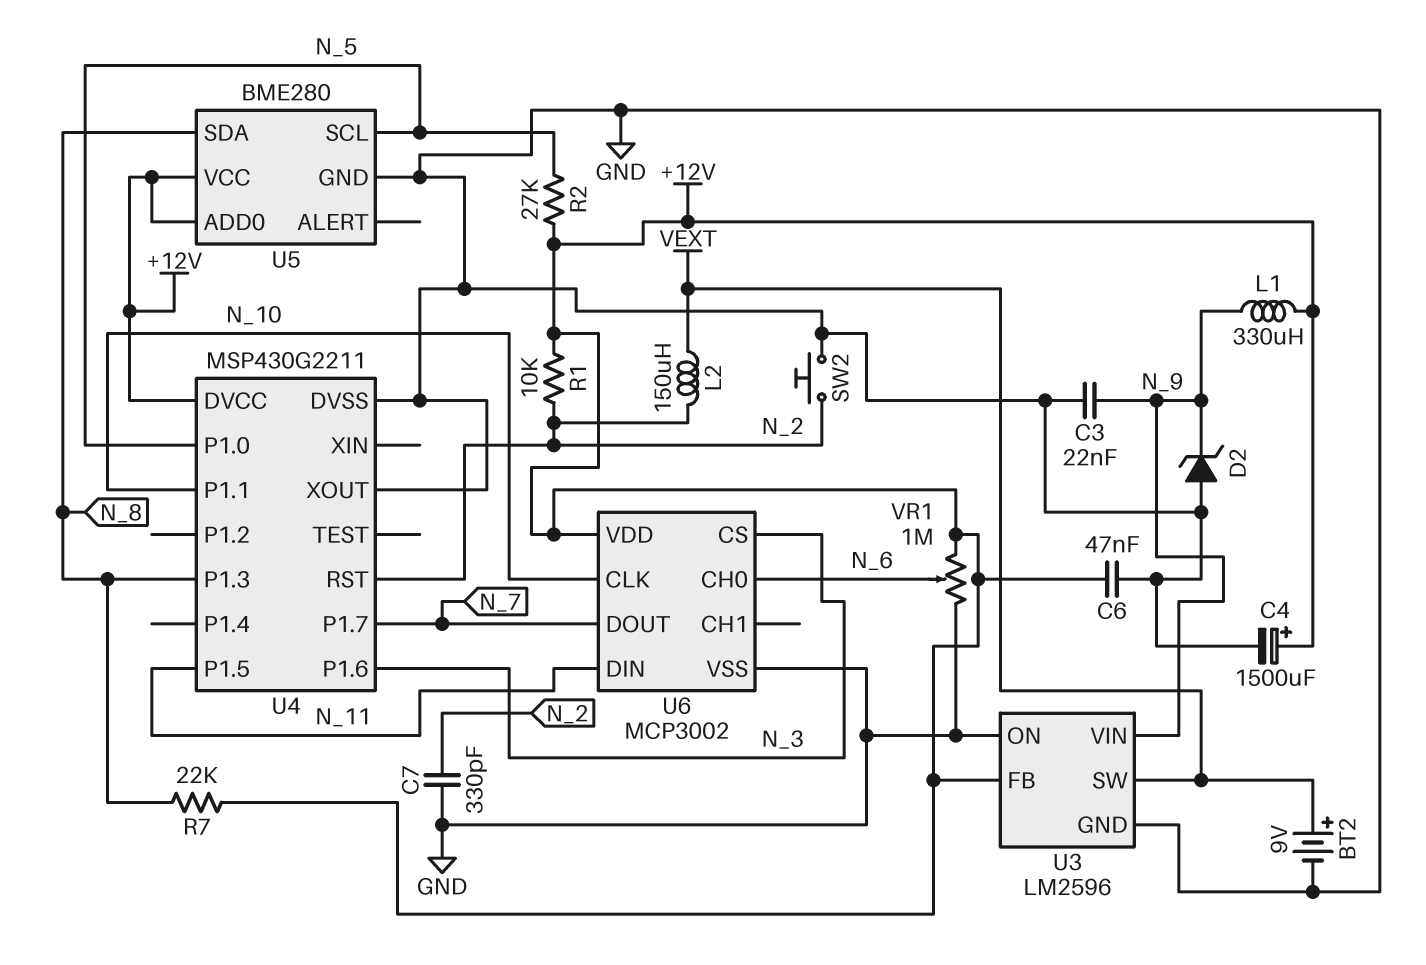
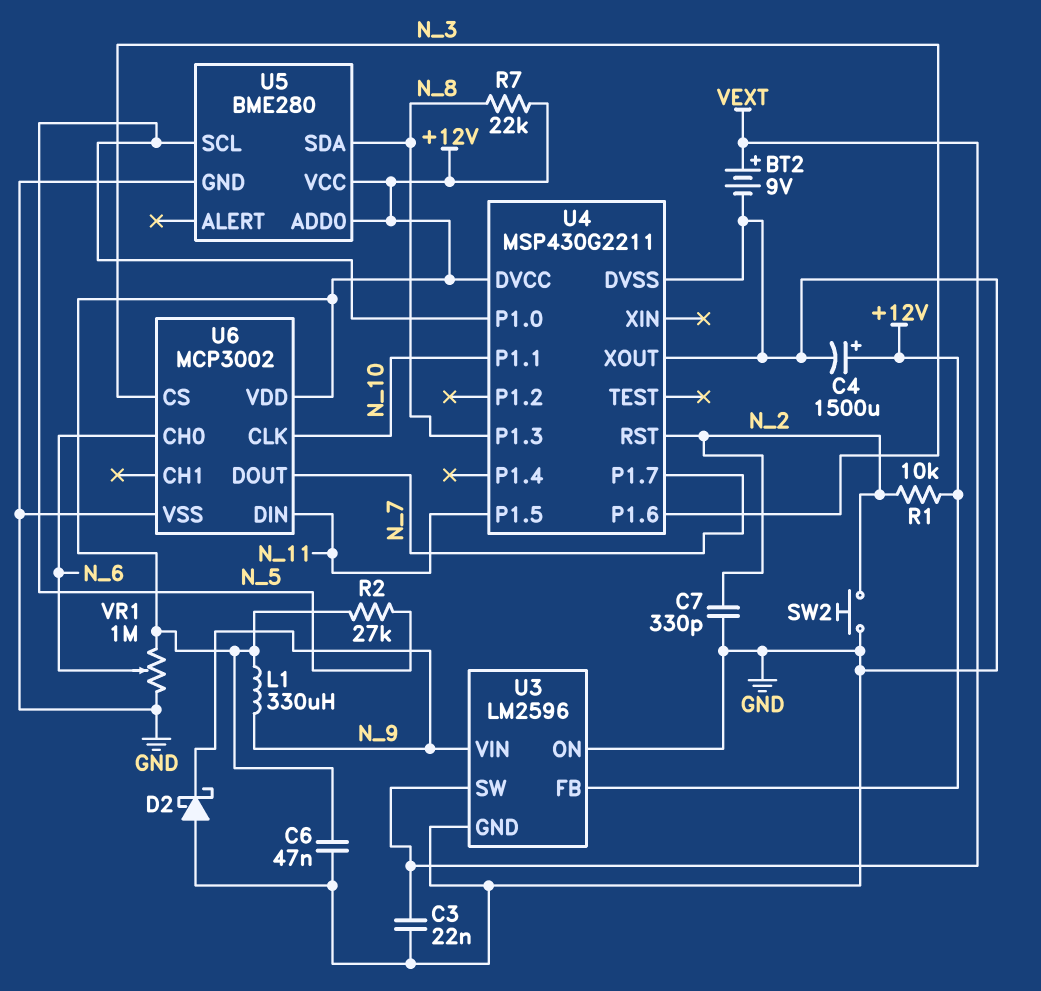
C3: 22nF (GND, N_9) -> 22nF (GND, VEXT)
D2: zener (A GND, K N_9) -> schottky (A GND, K N_9)
L2: 150uH (N_2, VEXT) -> none

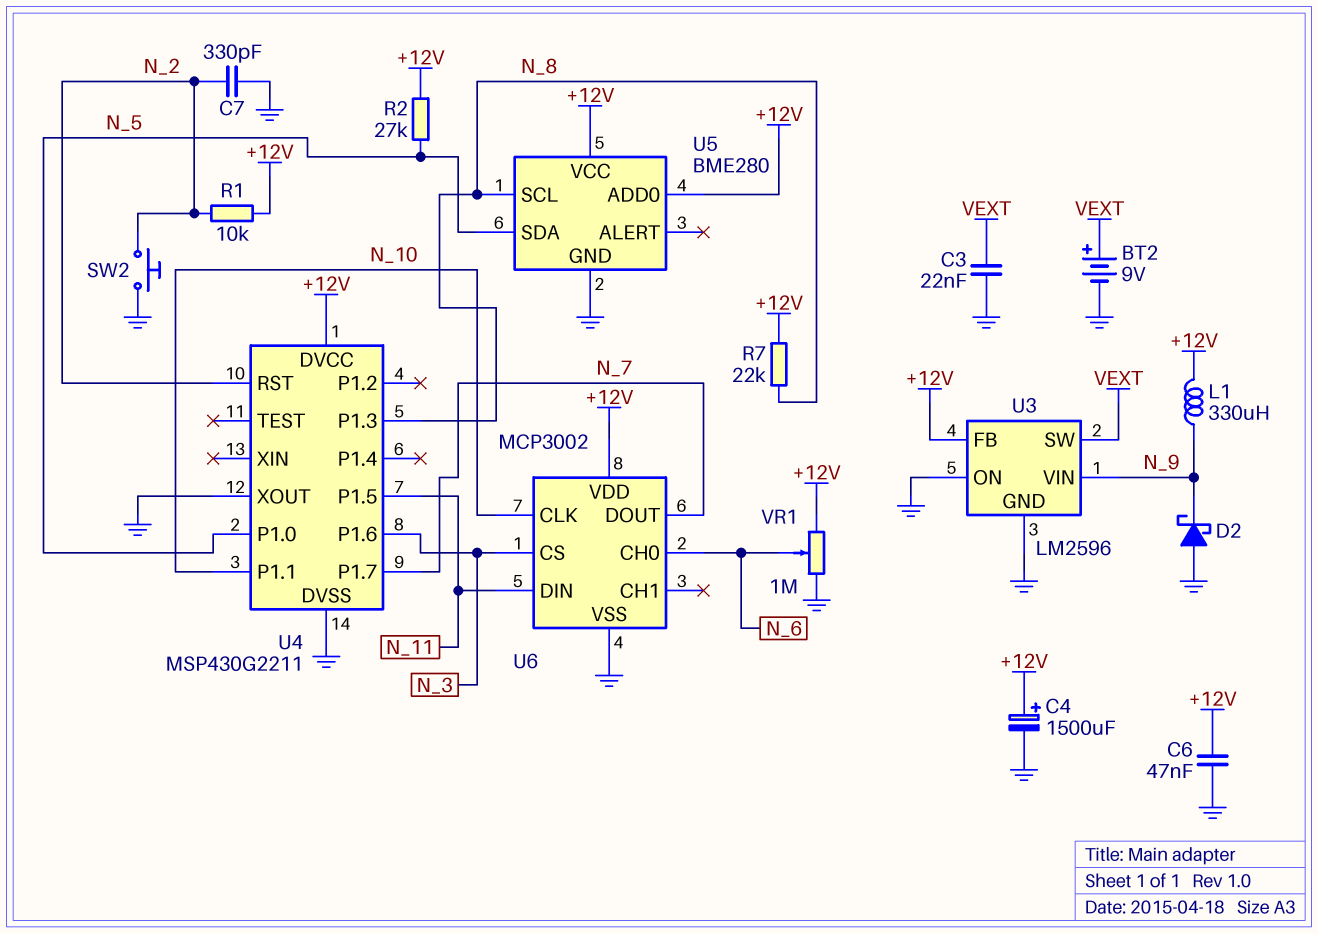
U5 pin SCL: N_5 -> N_8
U5 pin SDA: N_8 -> N_5

